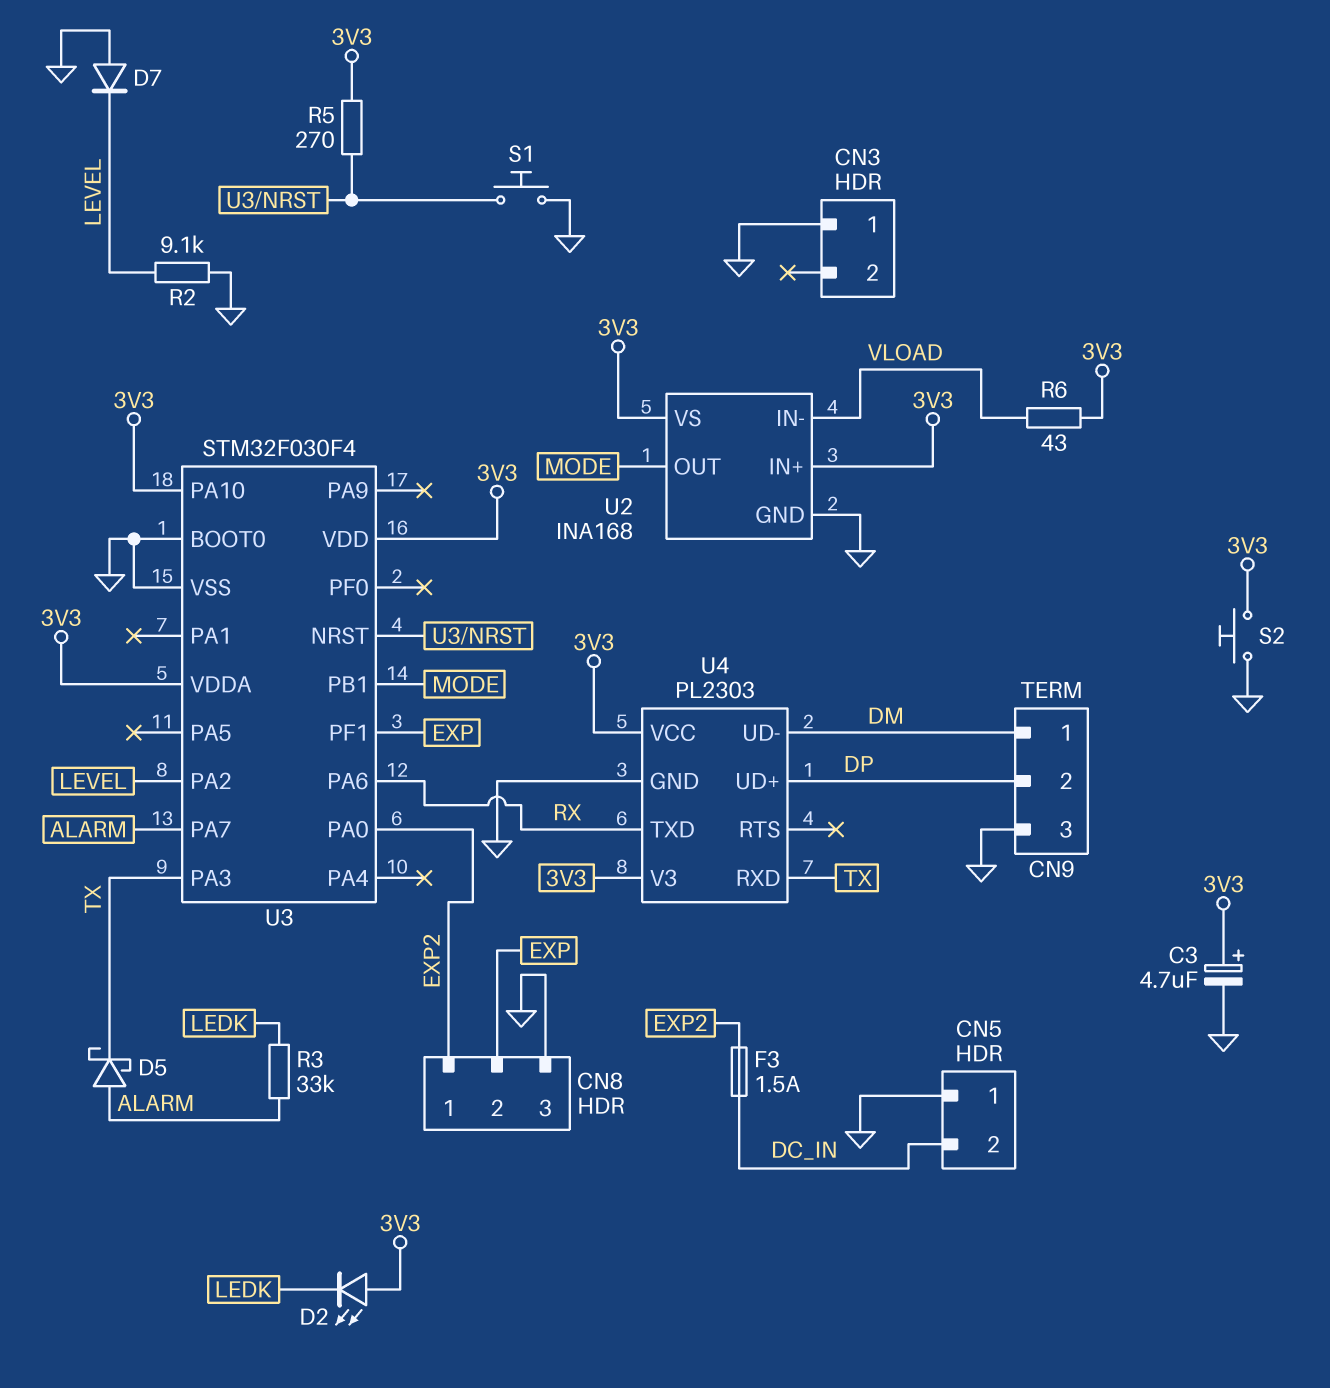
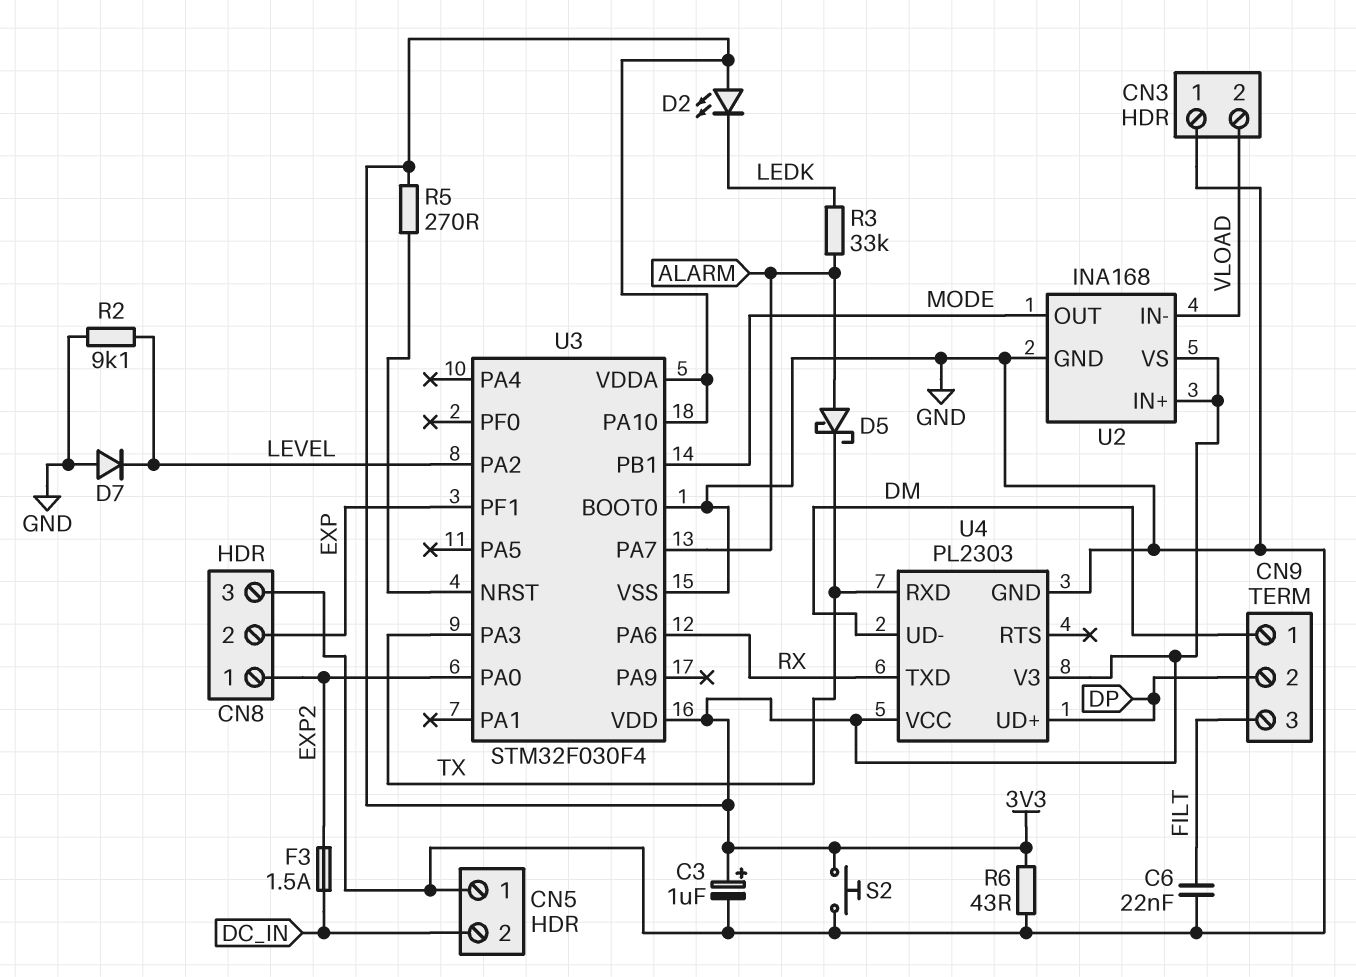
C3: 4.7uF (plus 3V3, minus GND) -> 1uF (plus 3V3, minus GND)
C6: none -> 22nF (FILT, GND)
CN3 pin 2: none -> VLOAD
CN9 pin 3: GND -> FILT
R6: 43 (3V3, VLOAD) -> 43 (3V3, GND)
S1: button (GND, U3/NRST) -> none

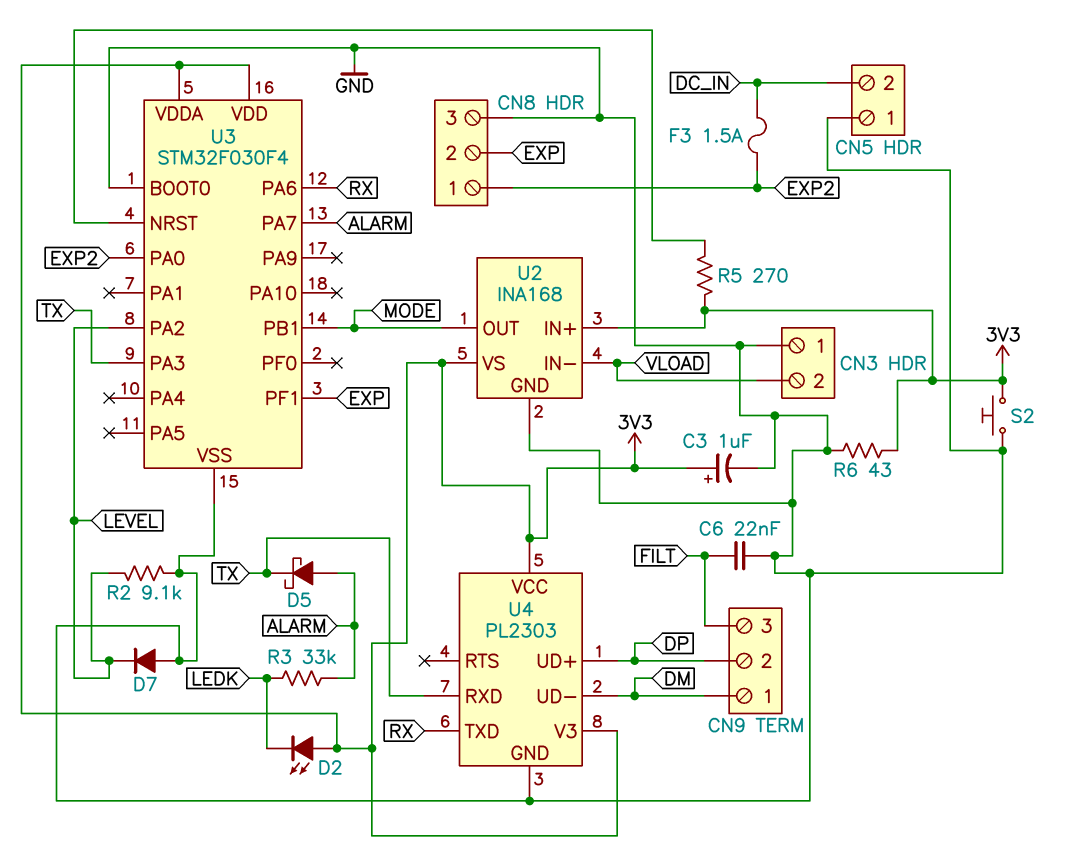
U3 pin PA10: 3V3 -> none

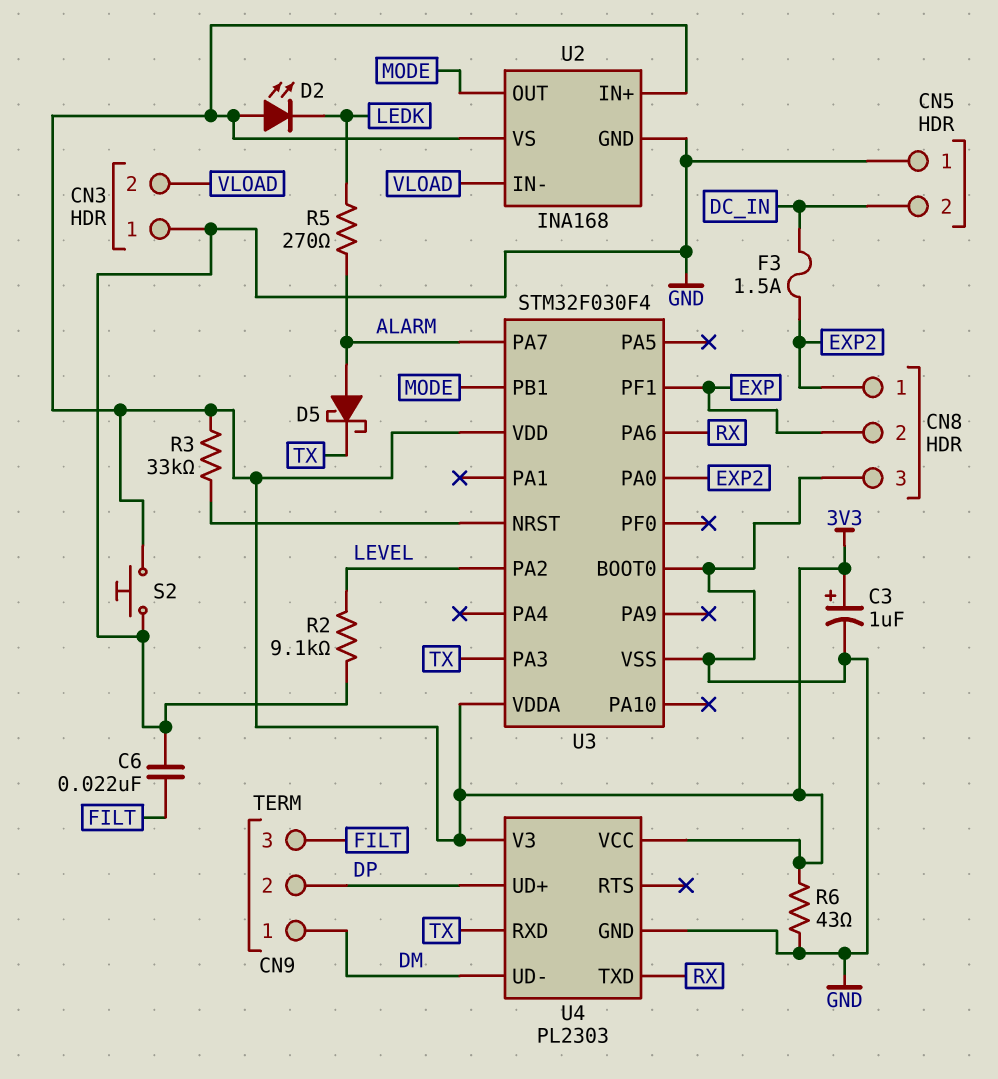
D7: diode (A GND, K LEVEL) -> none
R3: 33k (ALARM, LEDK) -> 33k (3V3, U3/NRST)
R5: 270 (3V3, U3/NRST) -> 270 (ALARM, LEDK)

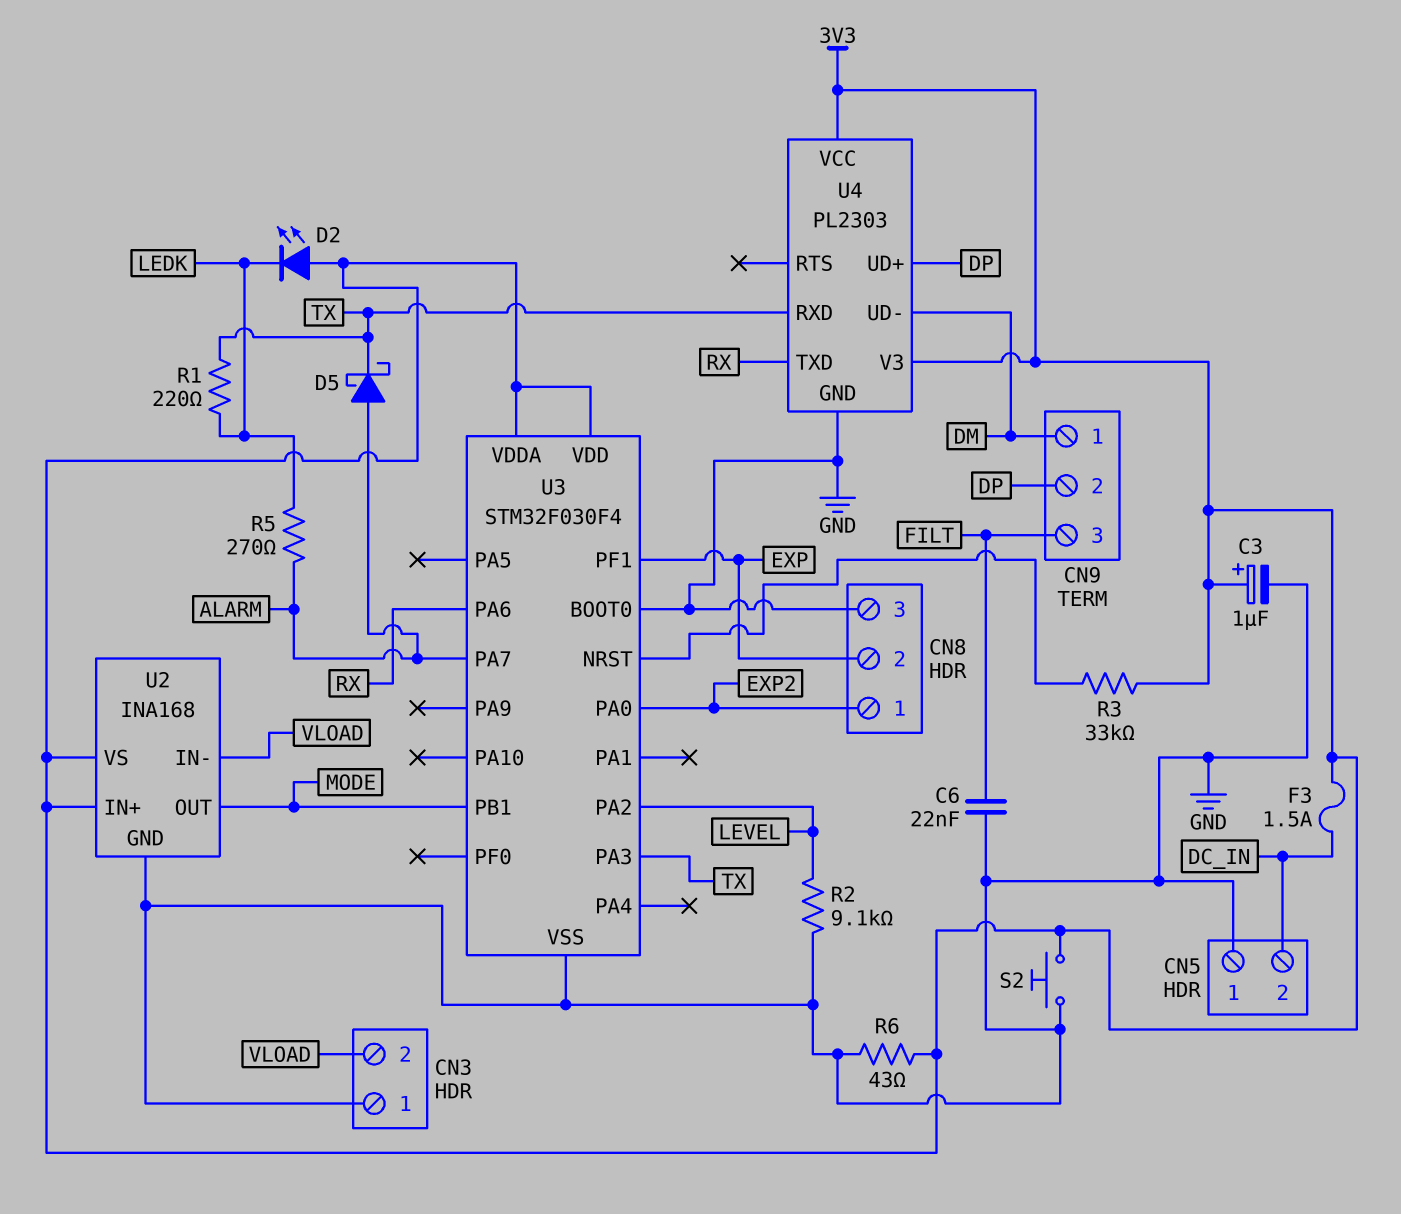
F3: 1.5A (DC_IN, EXP2) -> 1.5A (3V3, DC_IN)
R1: none -> 220 (LEDK, TX)

